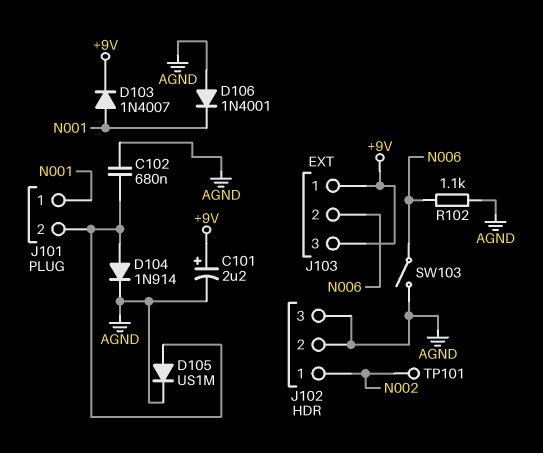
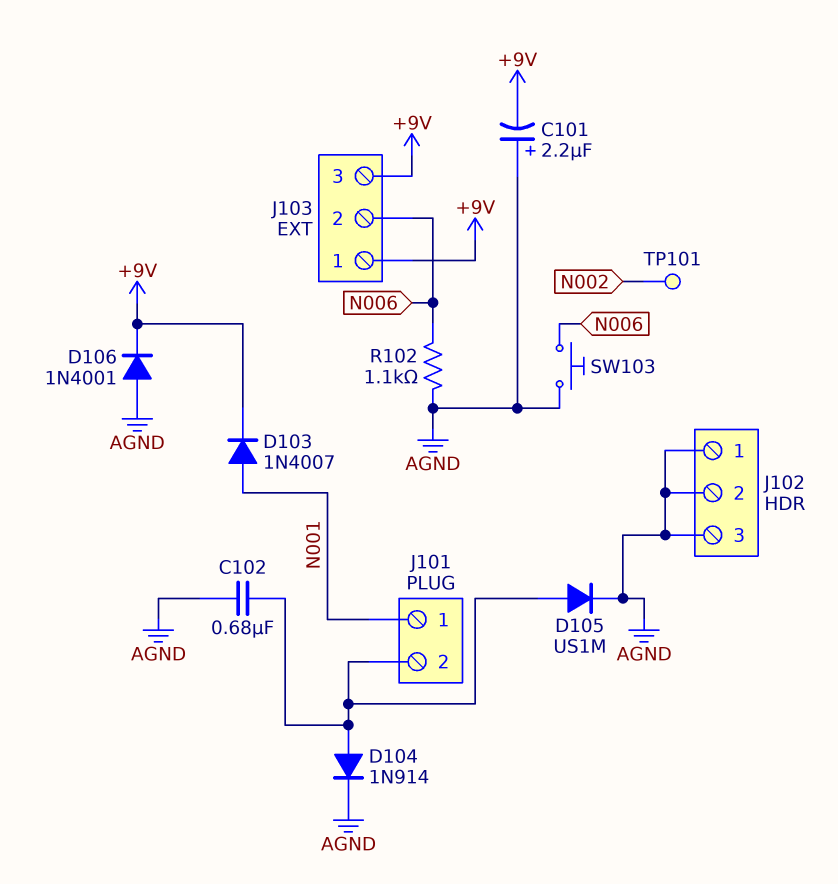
C101: 2.2uF (plus +9V, minus AGND) -> 2.2uF (plus AGND, minus +9V)
D106: diode 1N4001 (A AGND, K N001) -> diode 1N4001 (A AGND, K +9V)
J102 pin 1: N002 -> AGND
SW103: switch (AGND, N006) -> button (AGND, N006)

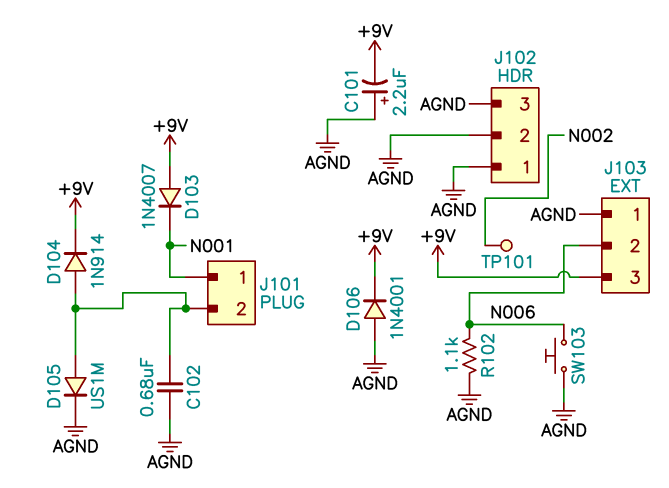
D103: diode 1N4007 (A N001, K +9V) -> diode 1N4007 (A +9V, K N001)
D104: diode 1N914 (A J101/2, K AGND) -> diode 1N914 (A J101/2, K +9V)
J103 pin 1: +9V -> AGND

